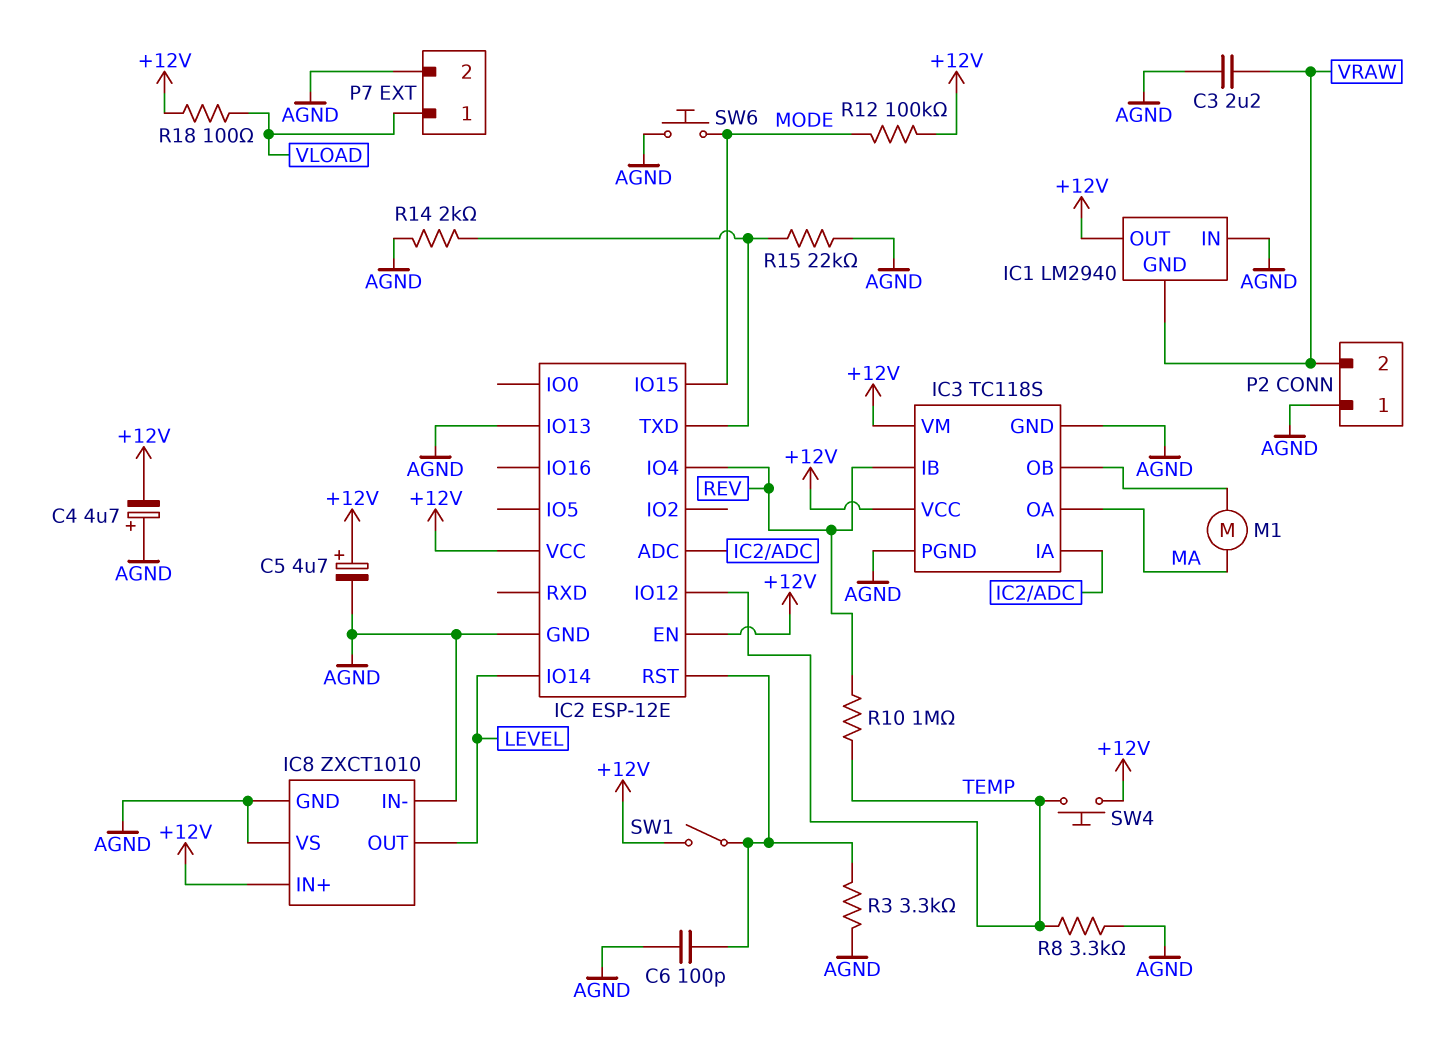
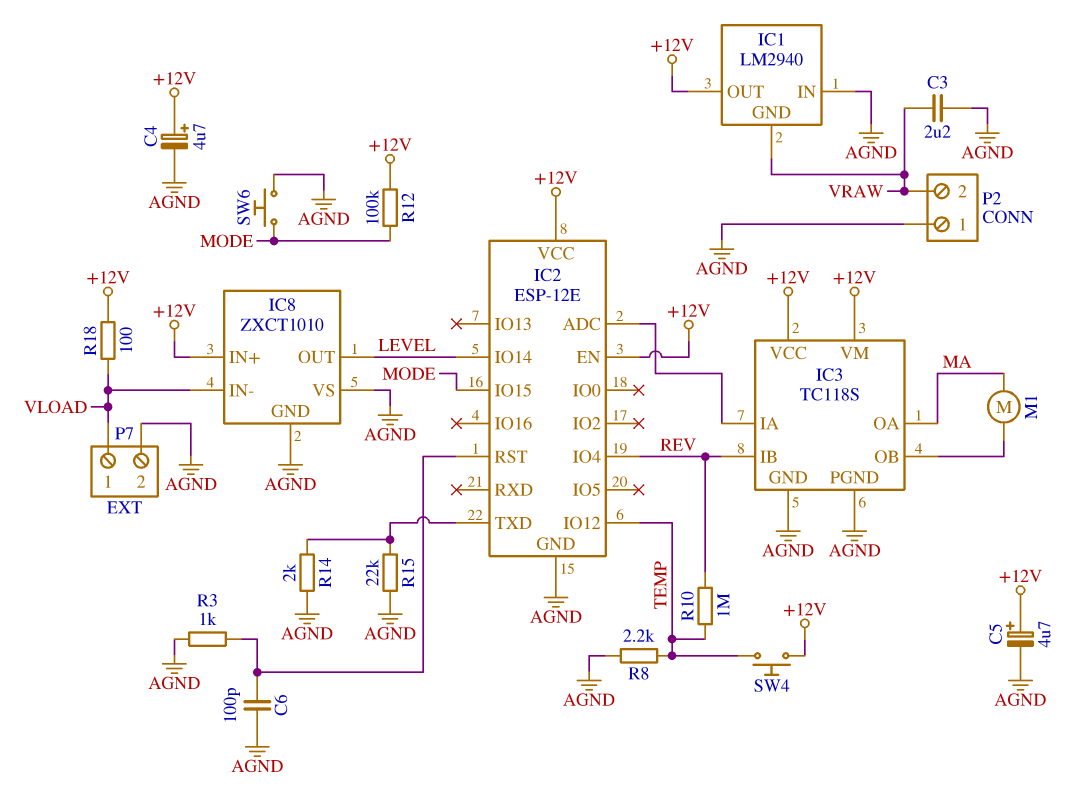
C4: 4.7uF (plus AGND, minus +12V) -> 4.7uF (plus +12V, minus AGND)
IC2 pin IO13: AGND -> none
IC8 pin IN-: AGND -> VLOAD
R3: 3.3k (AGND, IC2/RST) -> 1k (AGND, IC2/RST)
R8: 3.3k (AGND, TEMP) -> 2.2k (AGND, TEMP)
SW1: switch (+12V, IC2/RST) -> none

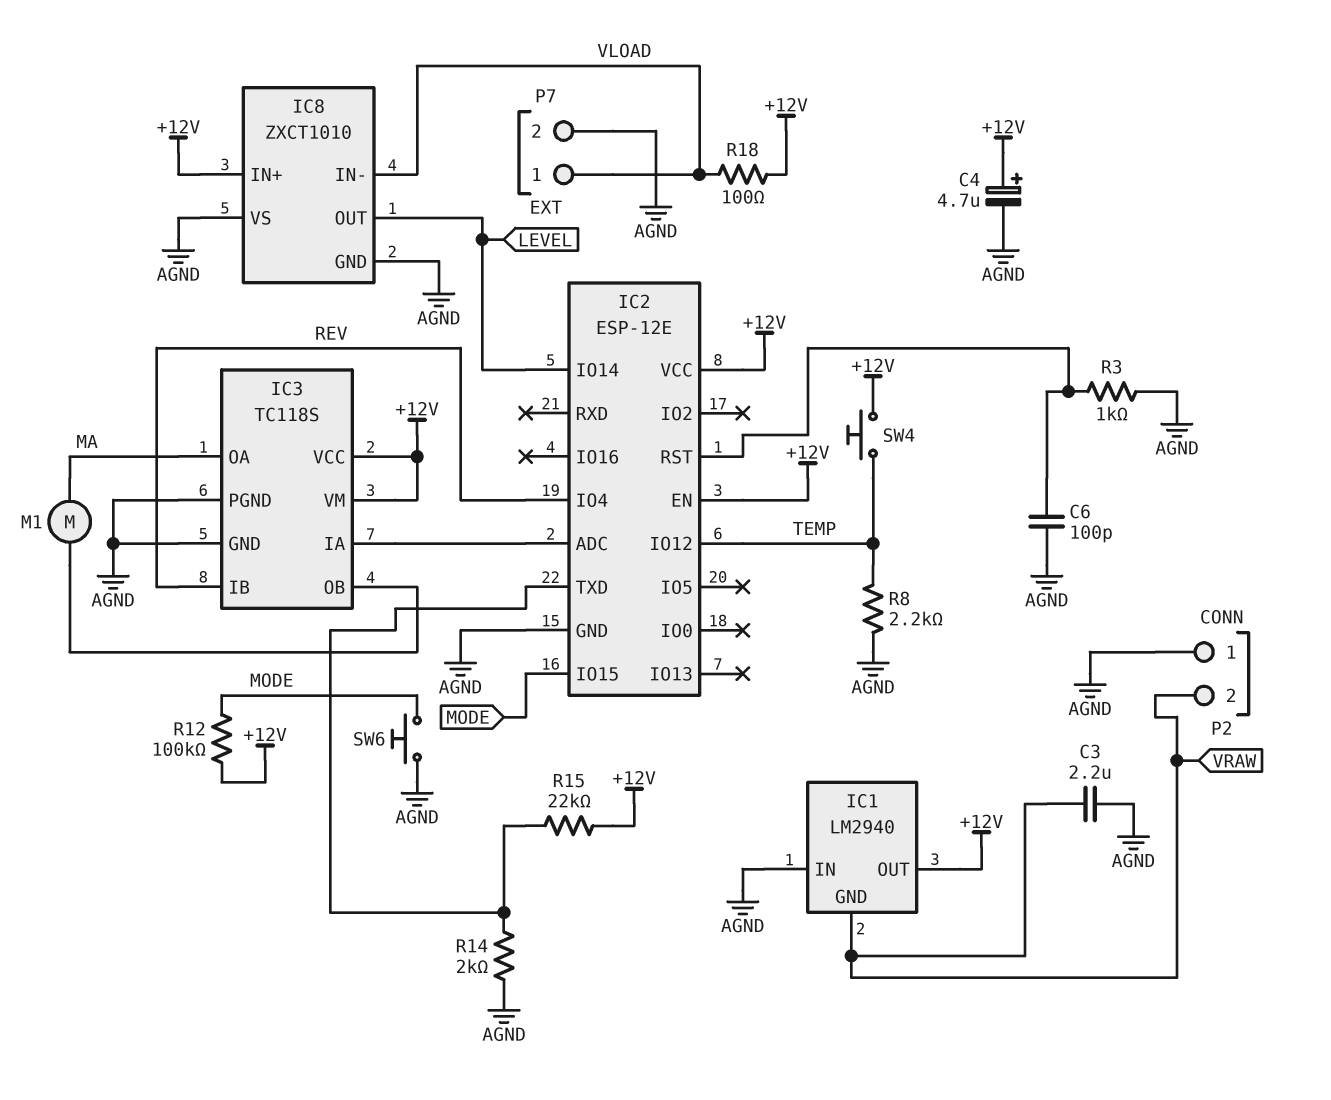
C5: 4.7uF (plus +12V, minus AGND) -> none
R10: 1M (REV, TEMP) -> none
R15: 22k (AGND, IC2/TXD) -> 22k (+12V, IC2/TXD)

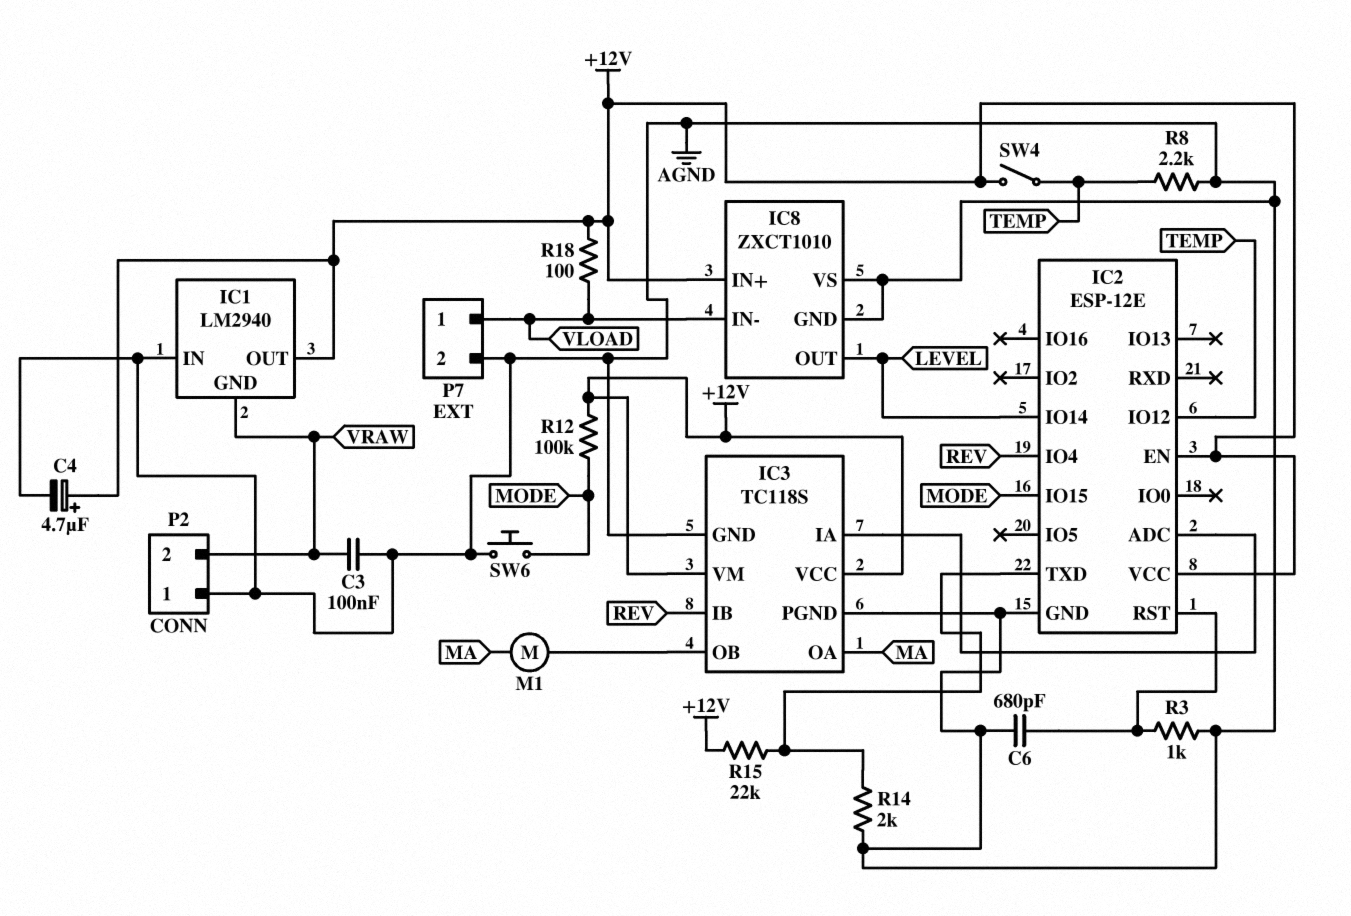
C3: 2.2uF (AGND, VRAW) -> 100nF (AGND, VRAW)
C6: 100pF (AGND, IC2/RST) -> 680pF (AGND, IC2/RST)
SW4: button (+12V, TEMP) -> switch (+12V, TEMP)

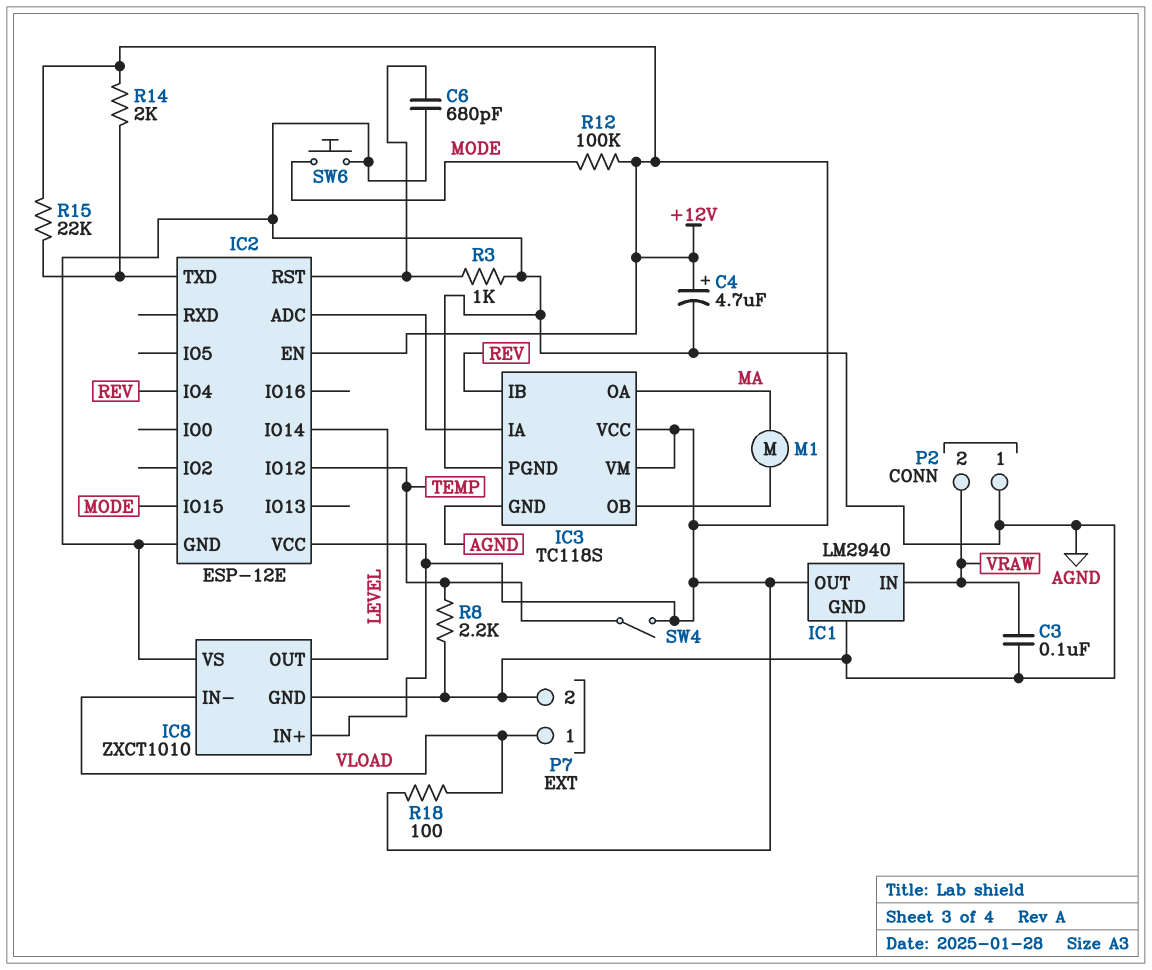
IC1 pin GND: VRAW -> AGND
IC1 pin IN: AGND -> VRAW
R14: 2k (AGND, IC2/TXD) -> 2k (+12V, IC2/TXD)

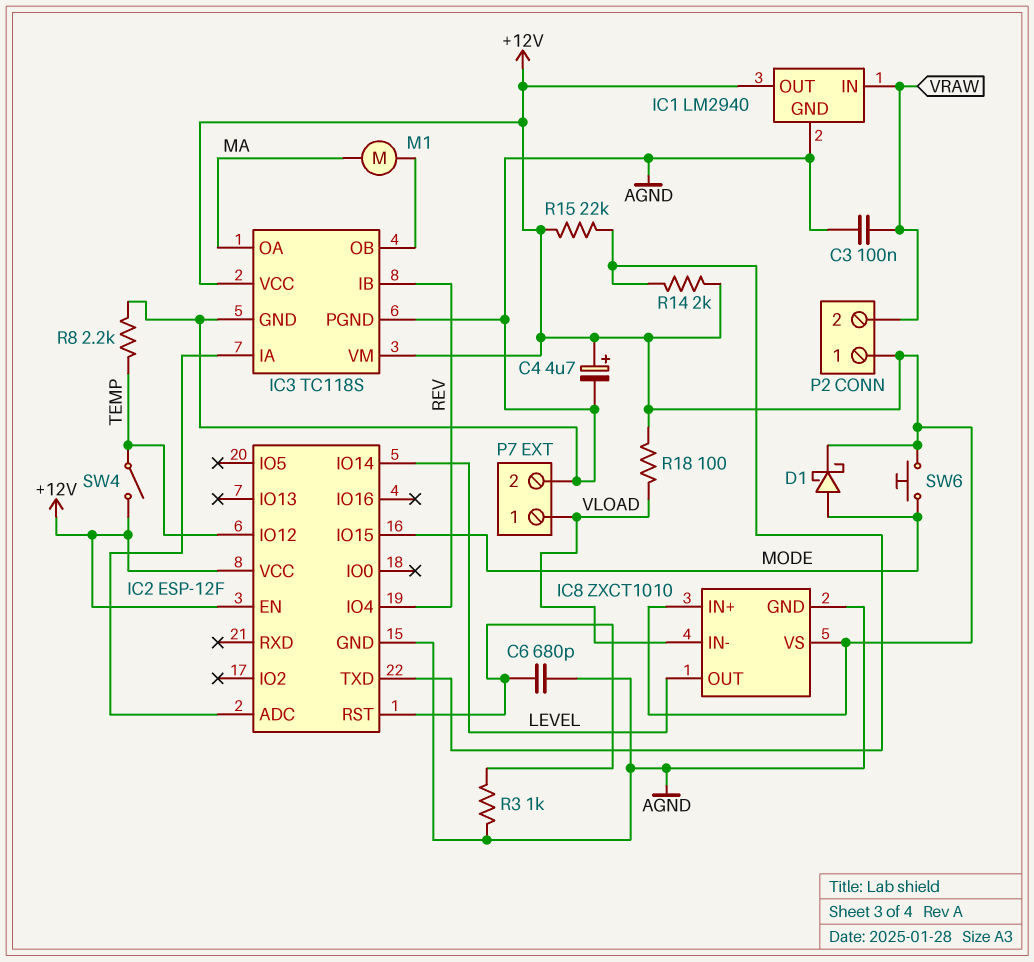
D1: none -> schottky (A MODE, K +12V)
IC2: ESP-12E -> ESP-12F
IC8 pin VS: AGND -> +12V
P2 pin 1: AGND -> +12V
R12: 100k (+12V, MODE) -> none
SW6: button (AGND, MODE) -> button (+12V, MODE)

